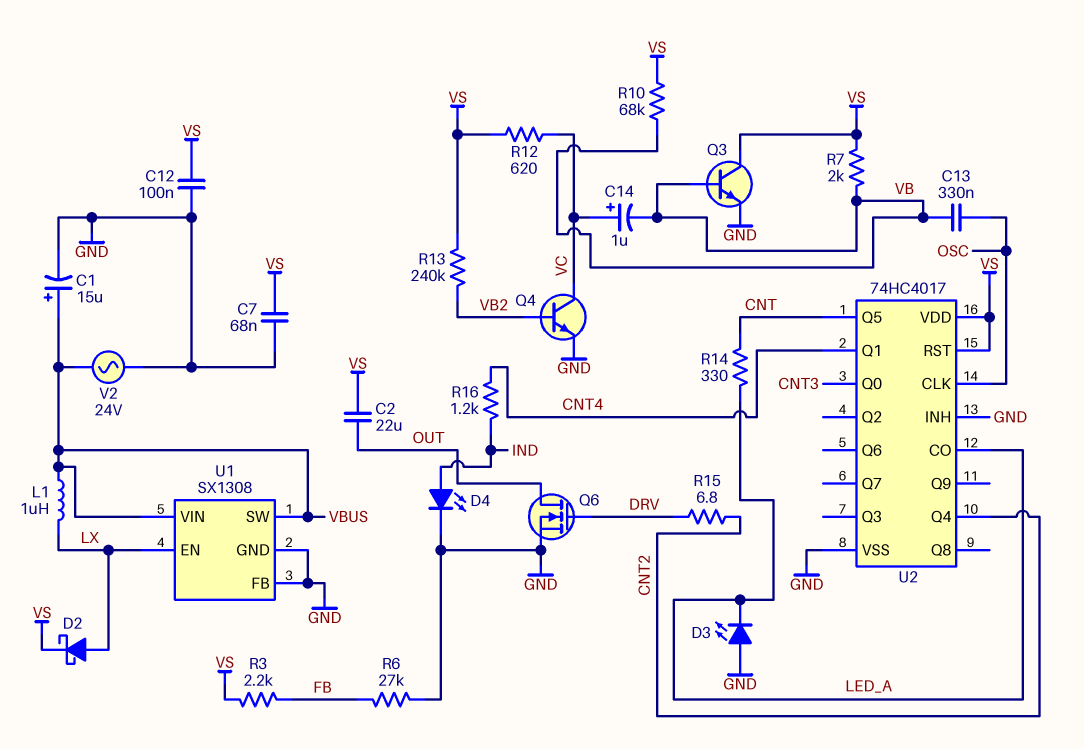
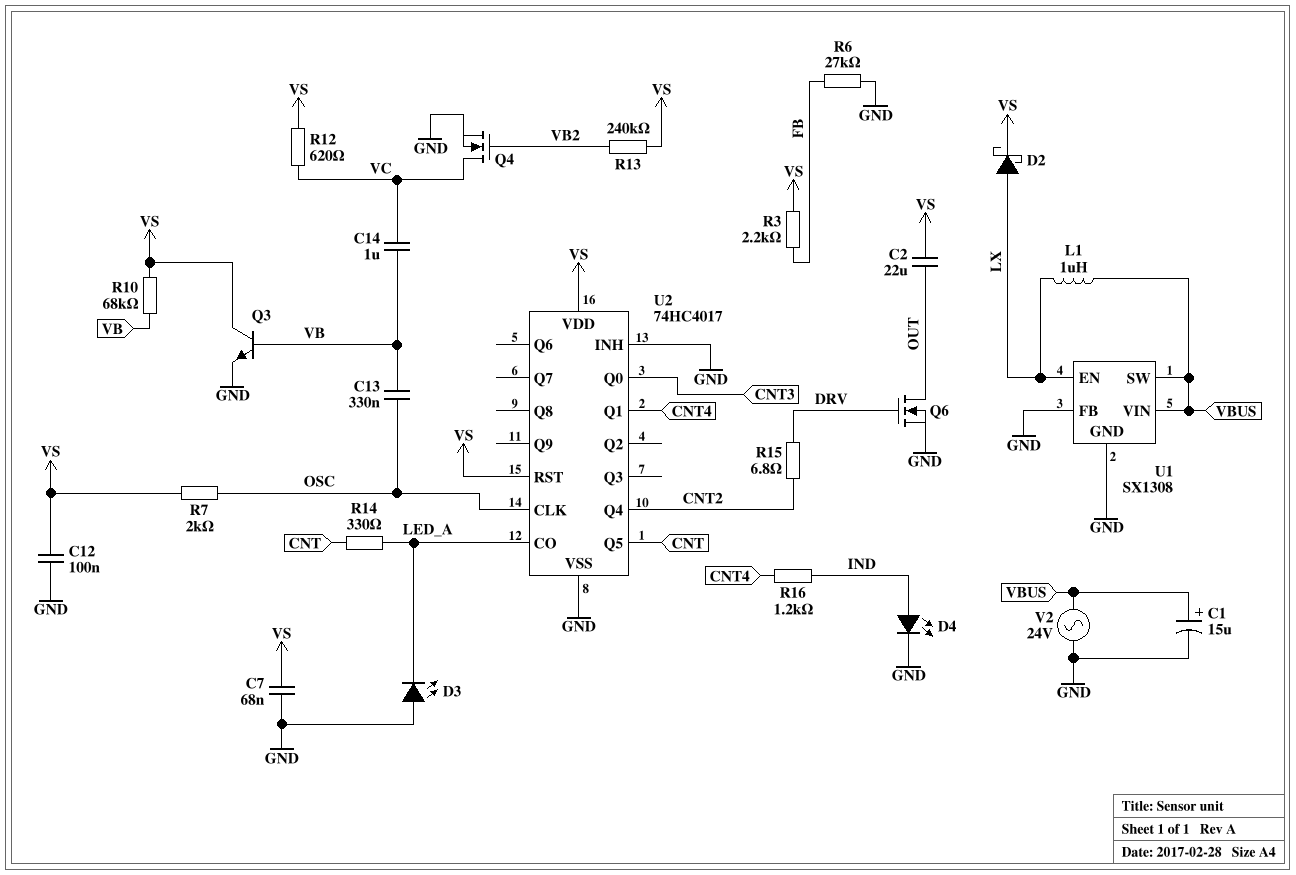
C14: 1uF (plus VC, minus VB) -> 1uF (VB, VC)
Q4: NPN (B VB2, C VC, E GND) -> NMOS (G VB2, D VC, S GND)
R7: 2k (VB, VS) -> 2k (OSC, VS)

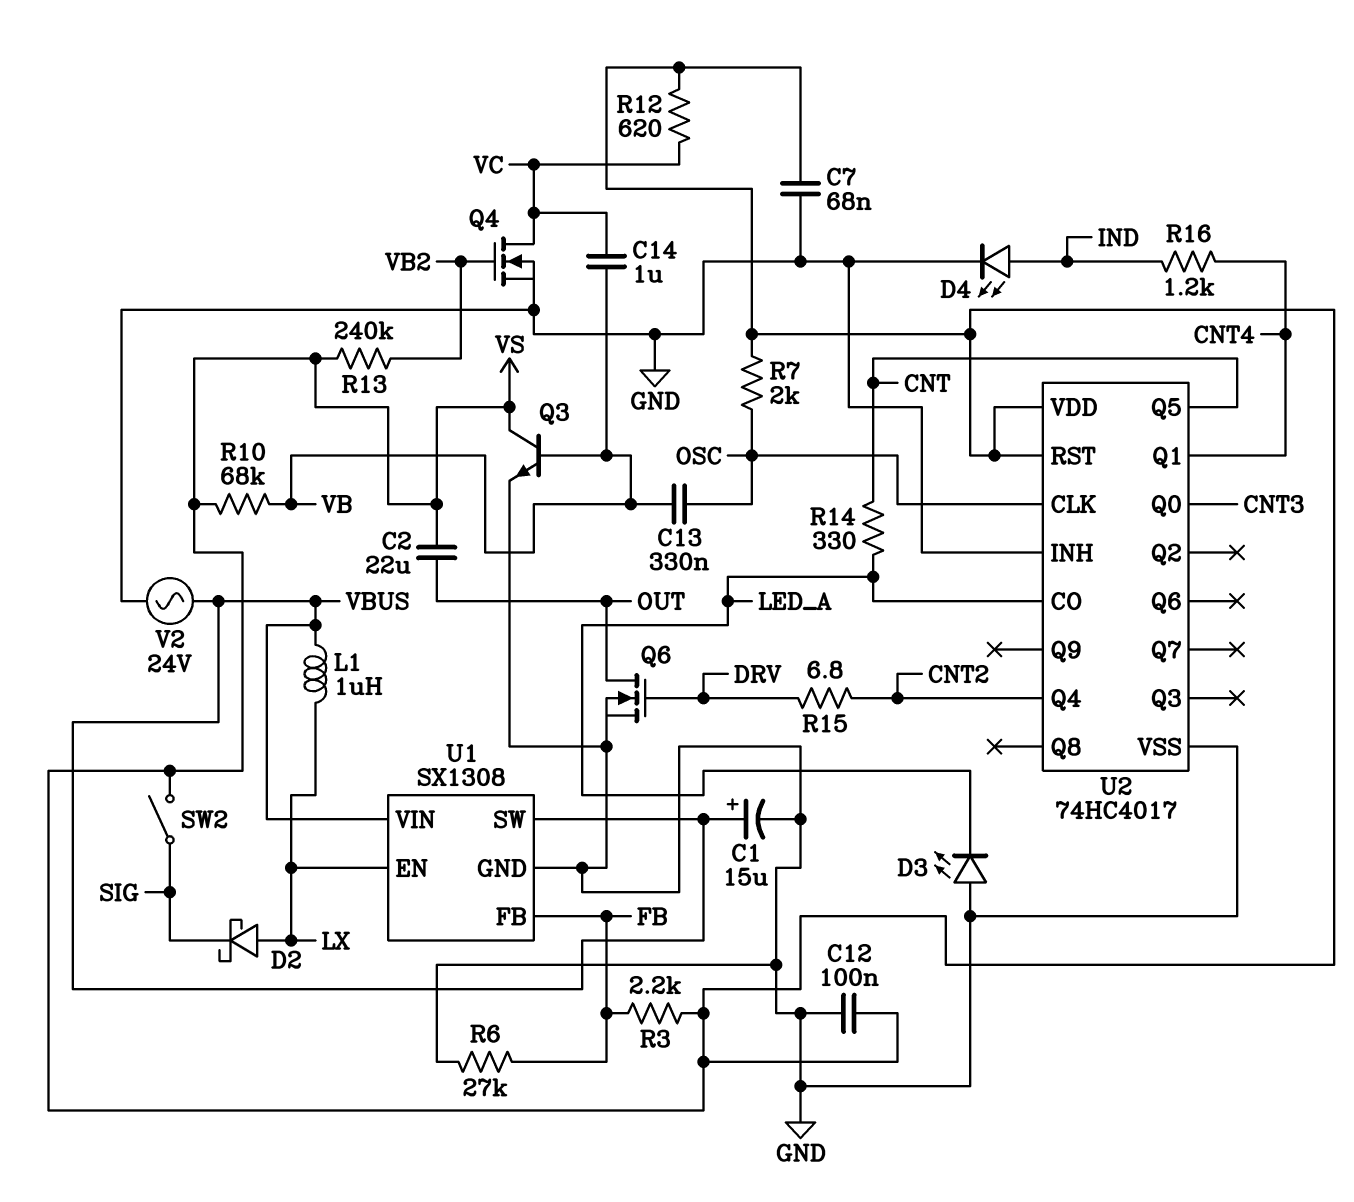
D2: schottky (A LX, K VS) -> schottky (A LX, K SIG)
SW2: none -> switch (SIG, VS)
U1 pin FB: GND -> FB

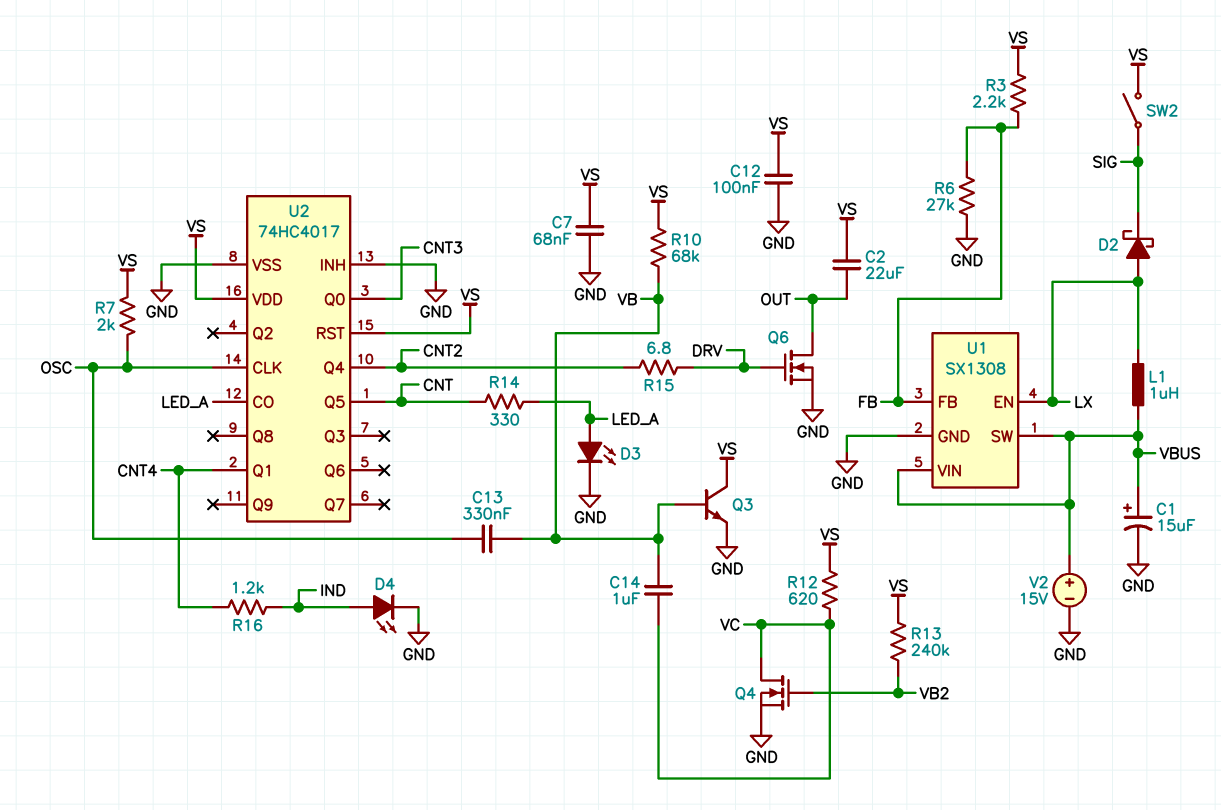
D3: LED (A GND, K LED_A) -> LED (A LED_A, K GND)
V2: AC 24V (GND, VBUS) -> 15V (plus VBUS, minus GND)

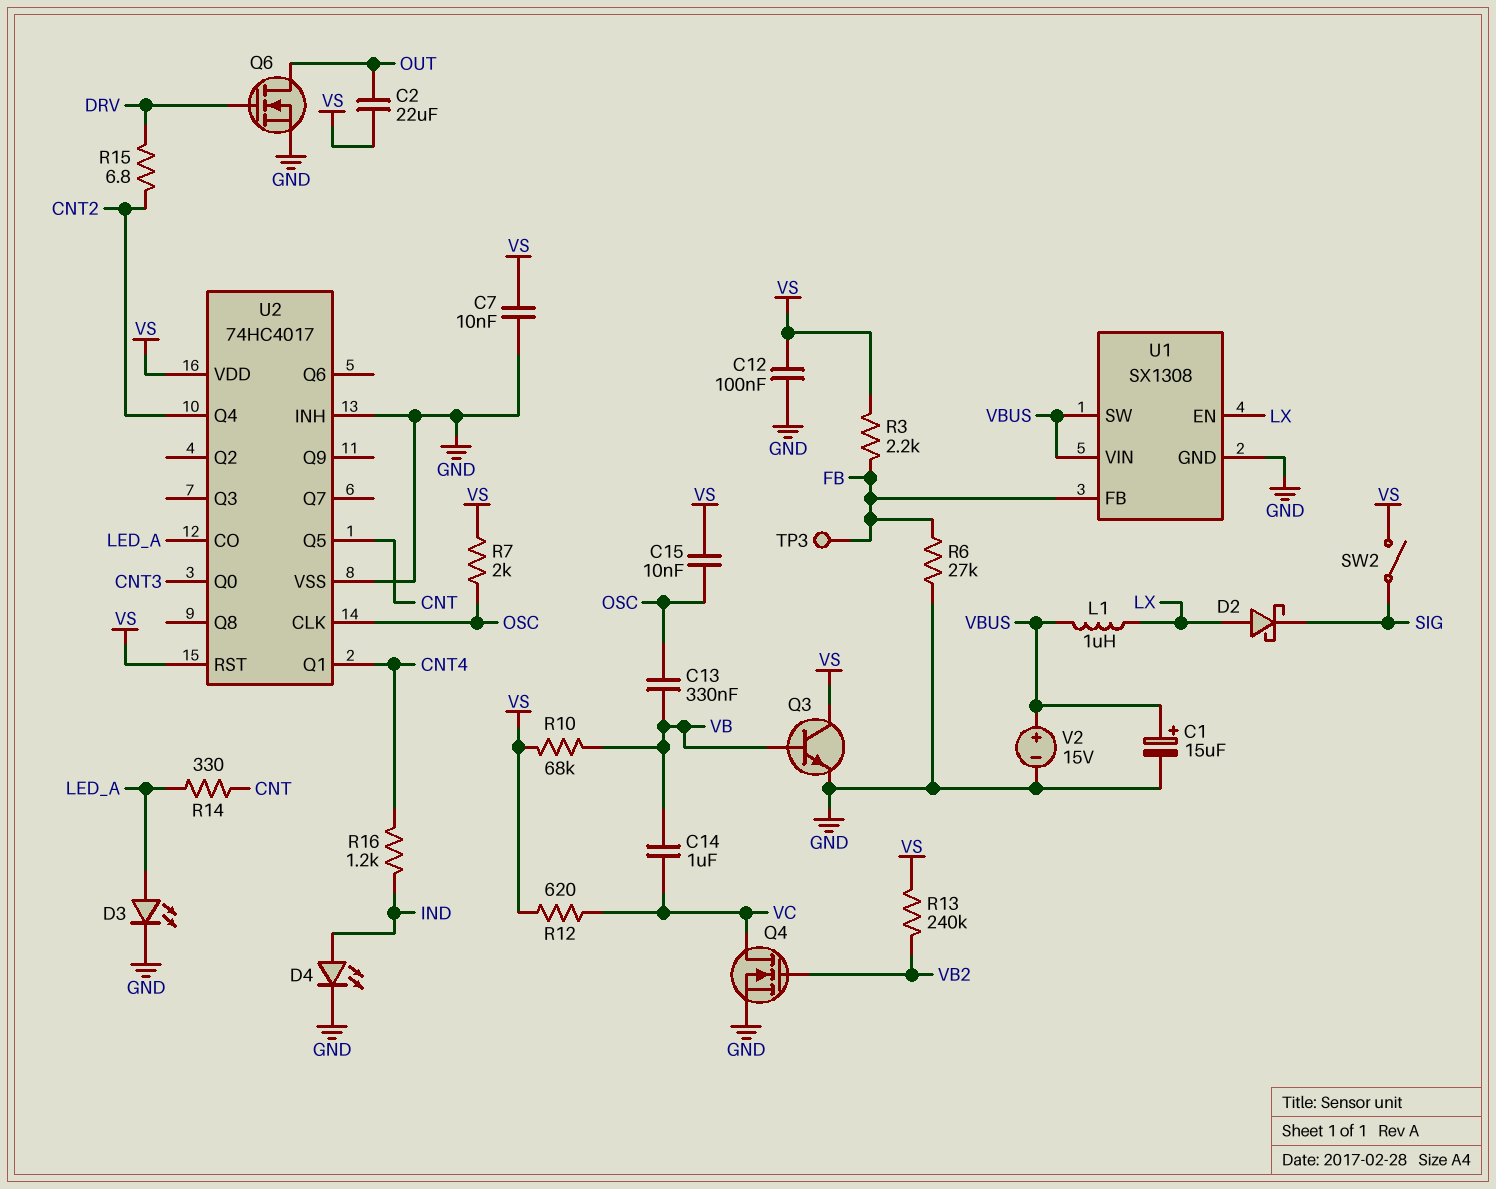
C7: 68nF (GND, VS) -> 10nF (GND, VS)
C15: none -> 10nF (OSC, VS)
TP3: none -> test point (FB)

